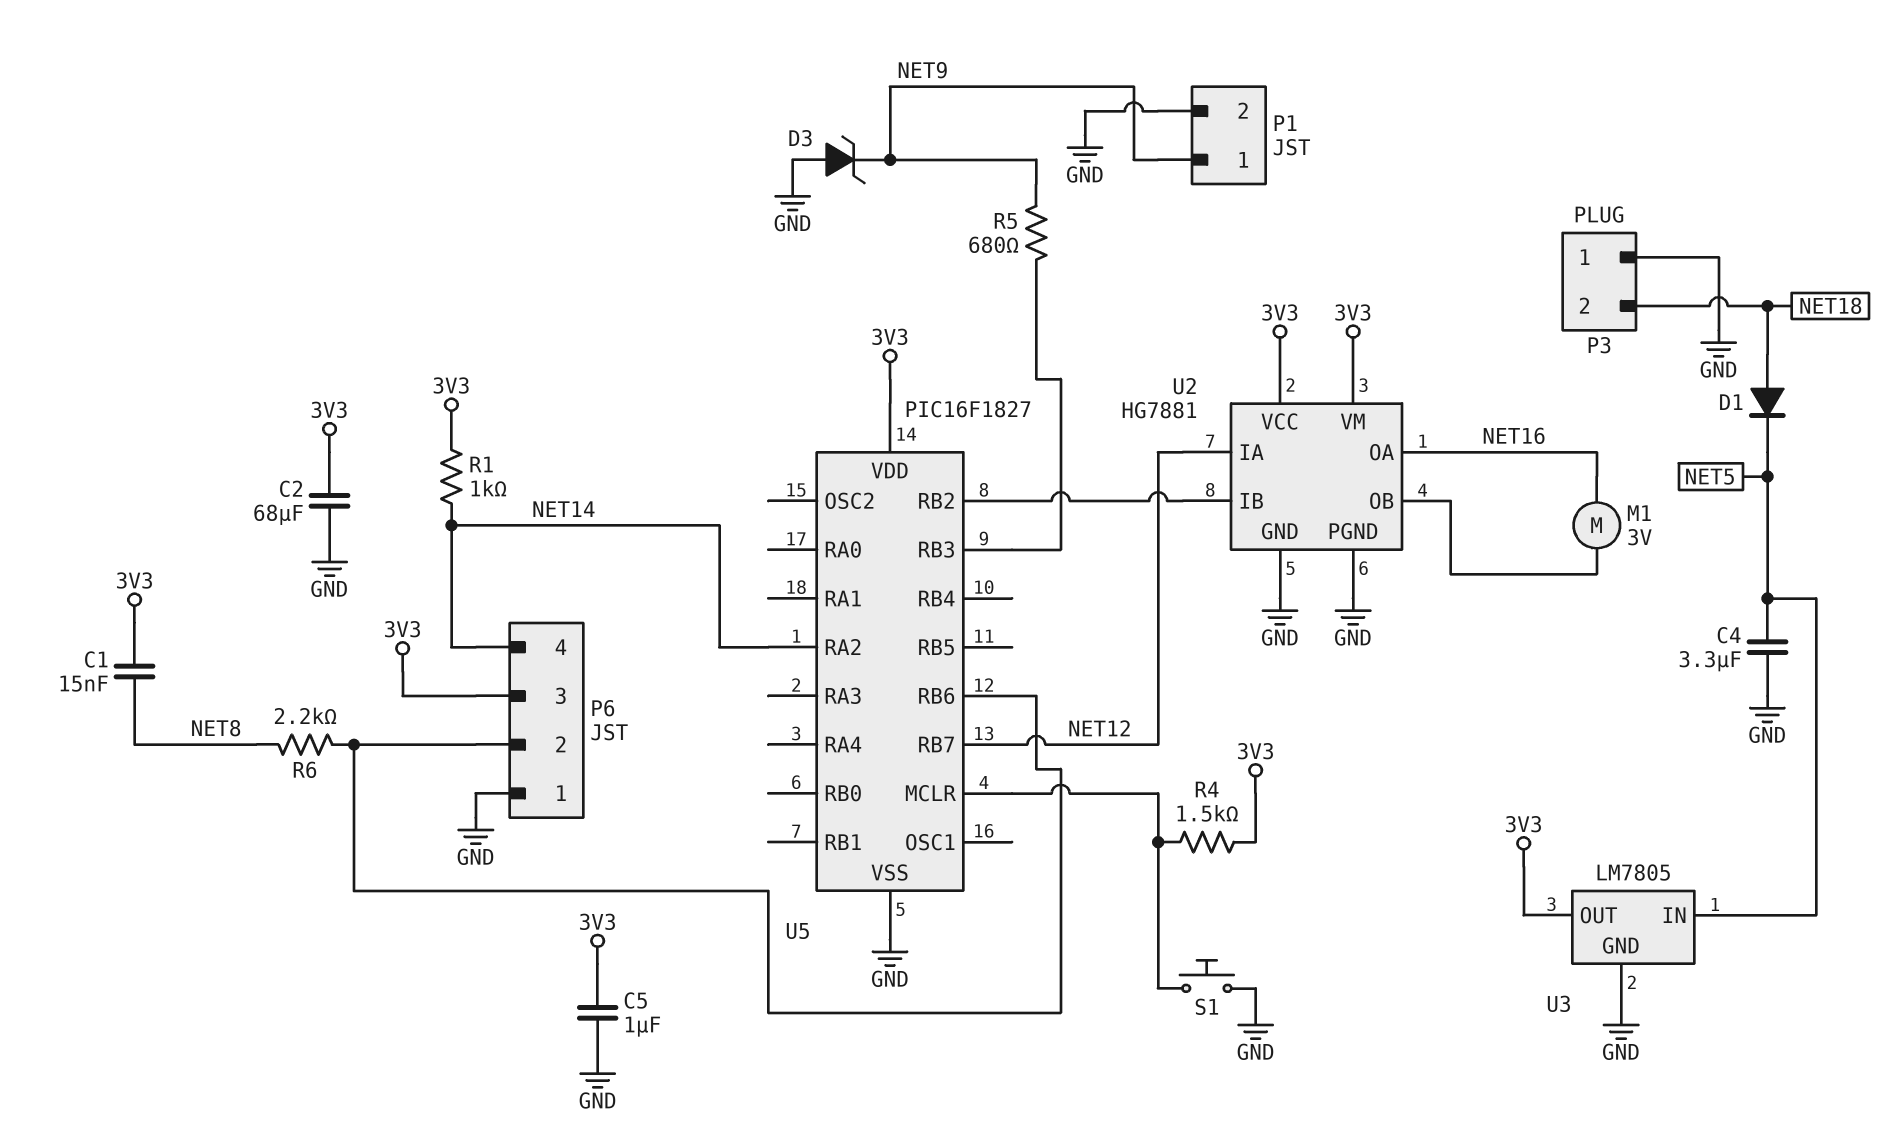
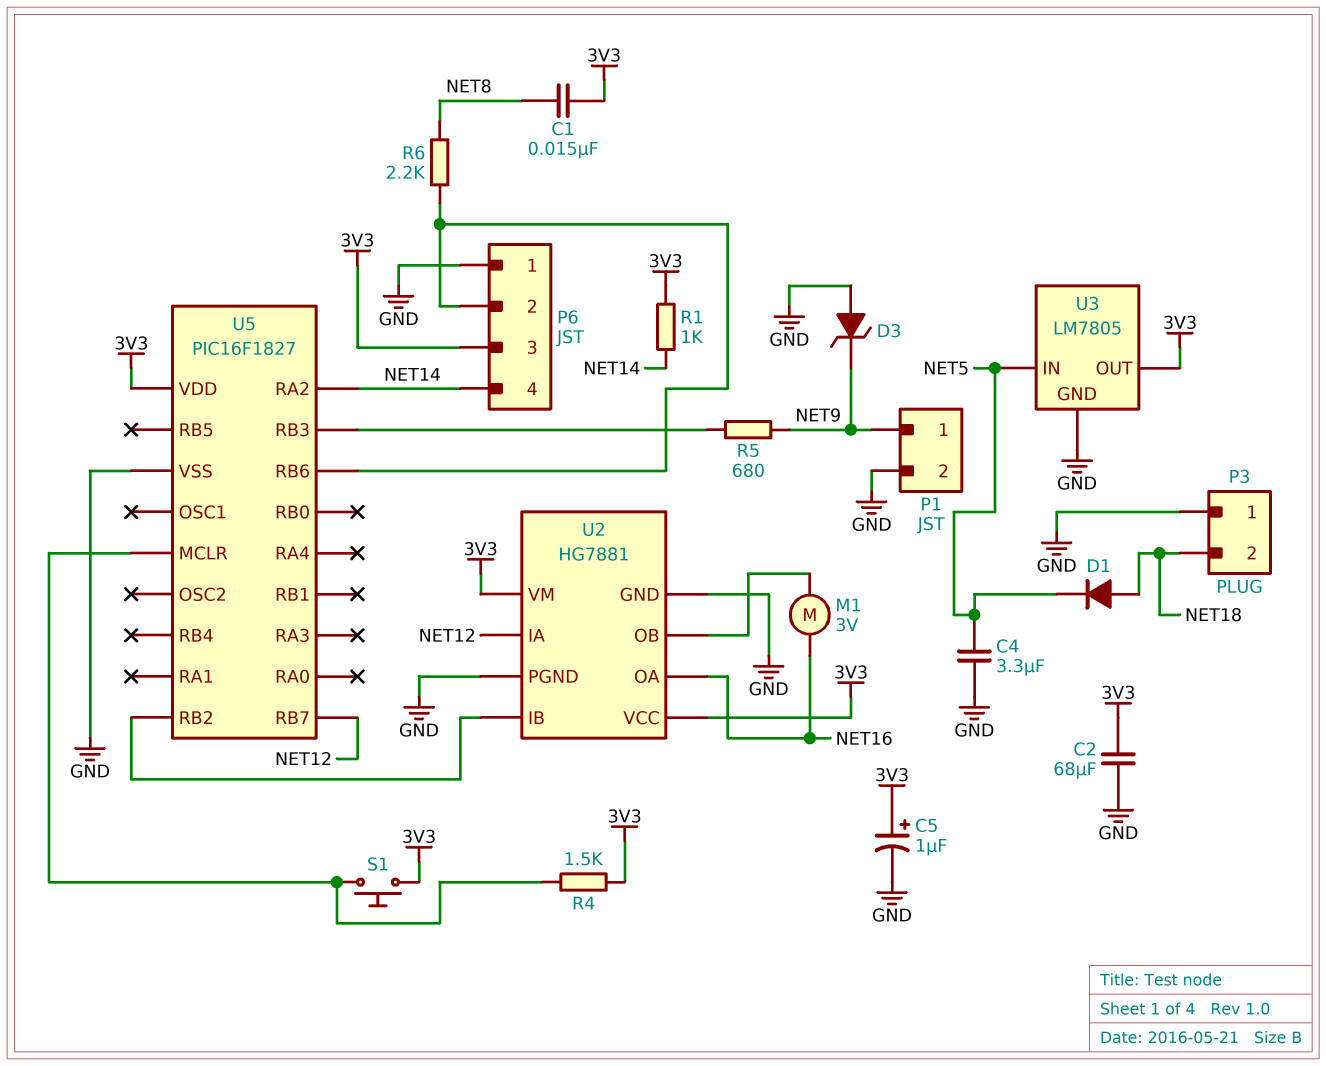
C5: 1uF (3V3, GND) -> 1uF (plus 3V3, minus GND)
S1: button (GND, U5/MCLR) -> button (3V3, U5/MCLR)

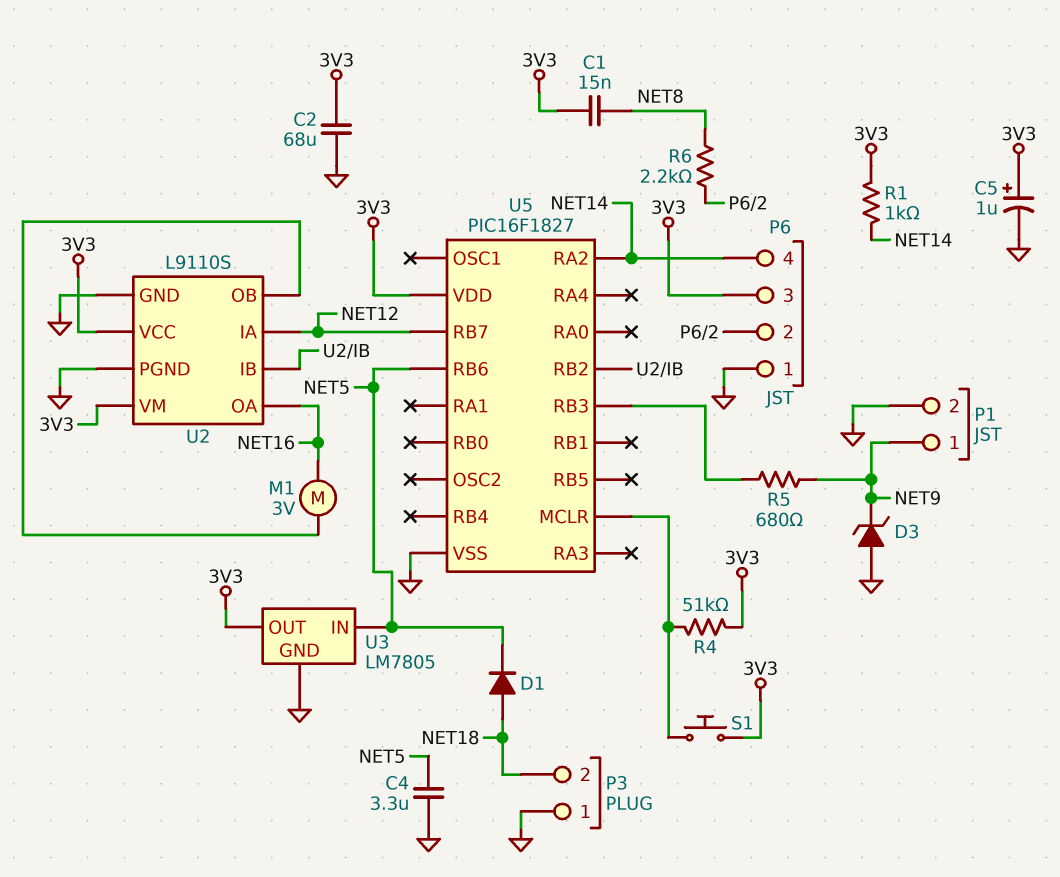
R4: 1.5k (3V3, U5/MCLR) -> 51k (3V3, U5/MCLR)
U2: HG7881 -> L9110S
U5 pin RB6: P6/2 -> NET5

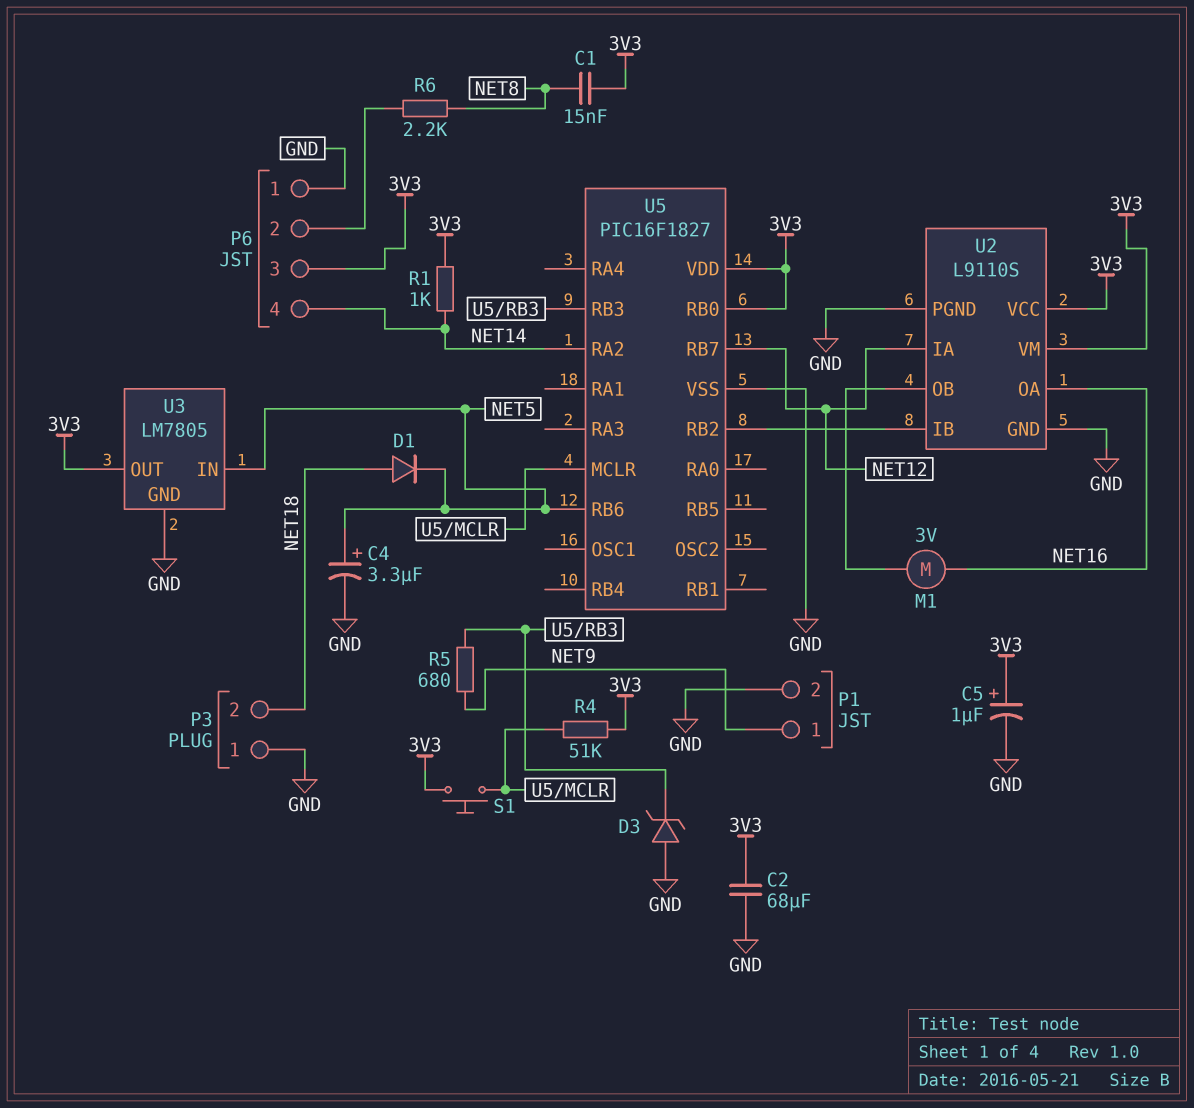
C4: 3.3uF (GND, NET5) -> 3.3uF (plus NET5, minus GND)
D3: zener (A GND, K NET9) -> zener (A GND, K U5/RB3)
U5 pin RB0: none -> 3V3

